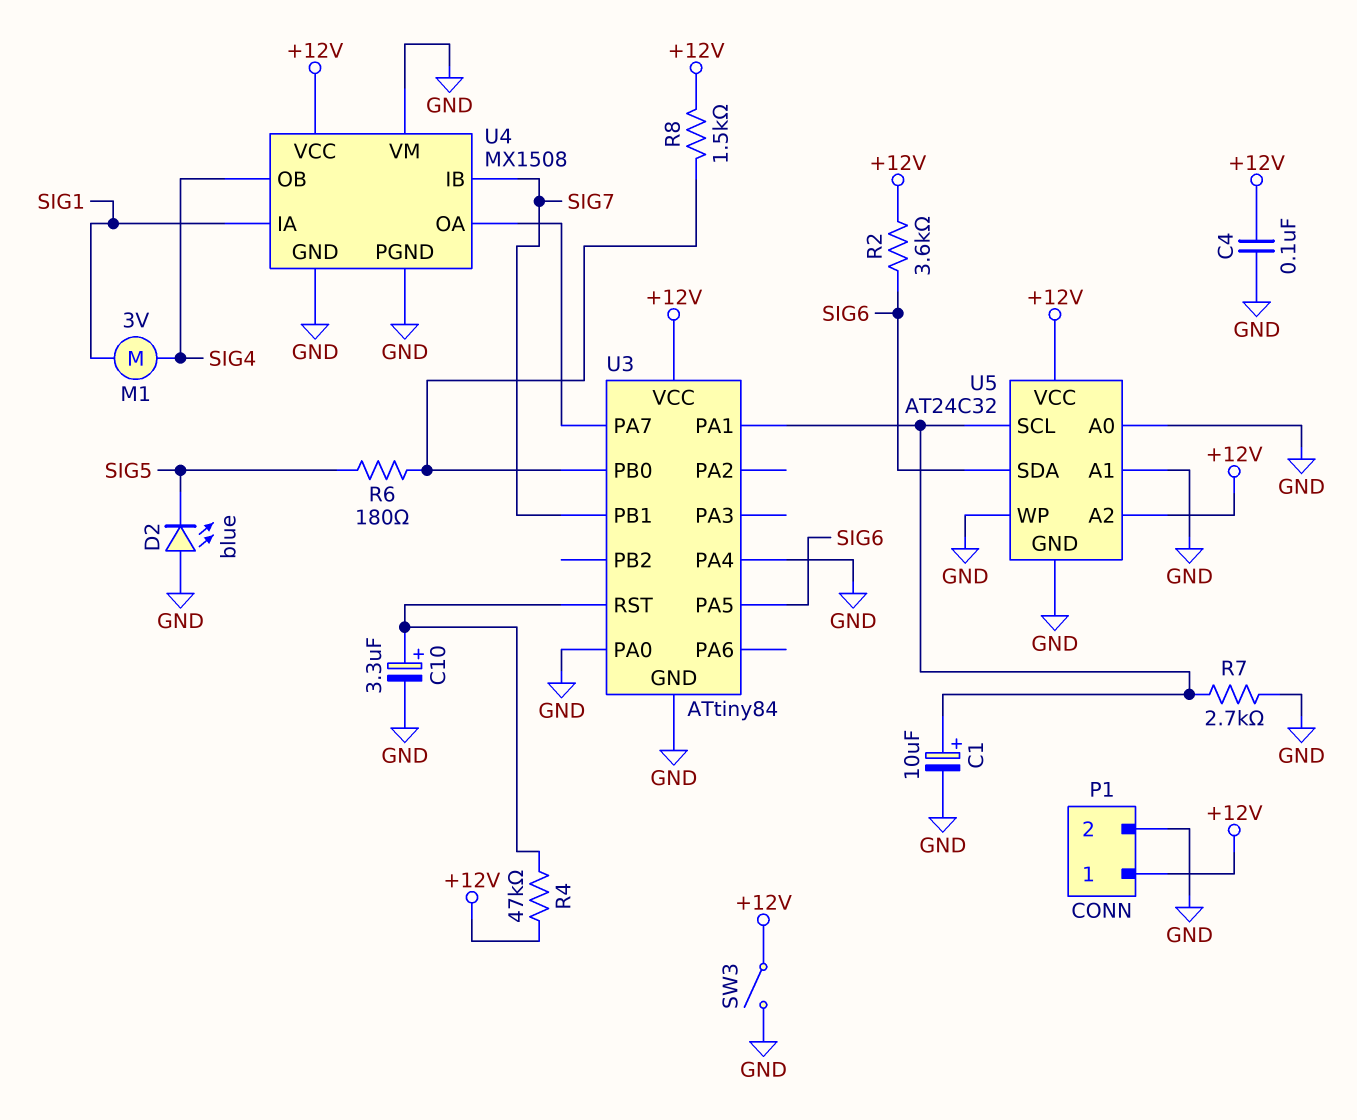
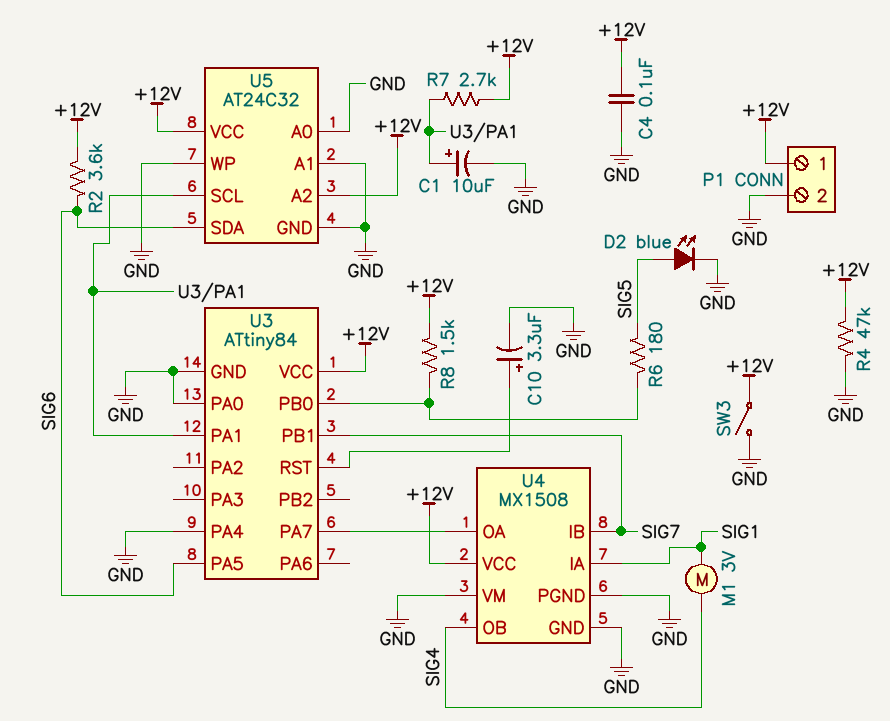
D2: LED blue (A GND, K SIG5) -> LED blue (A SIG5, K GND)
R4: 47k (+12V, U3/RST) -> 47k (+12V, GND)
R7: 2.7k (GND, U3/PA1) -> 2.7k (+12V, U3/PA1)

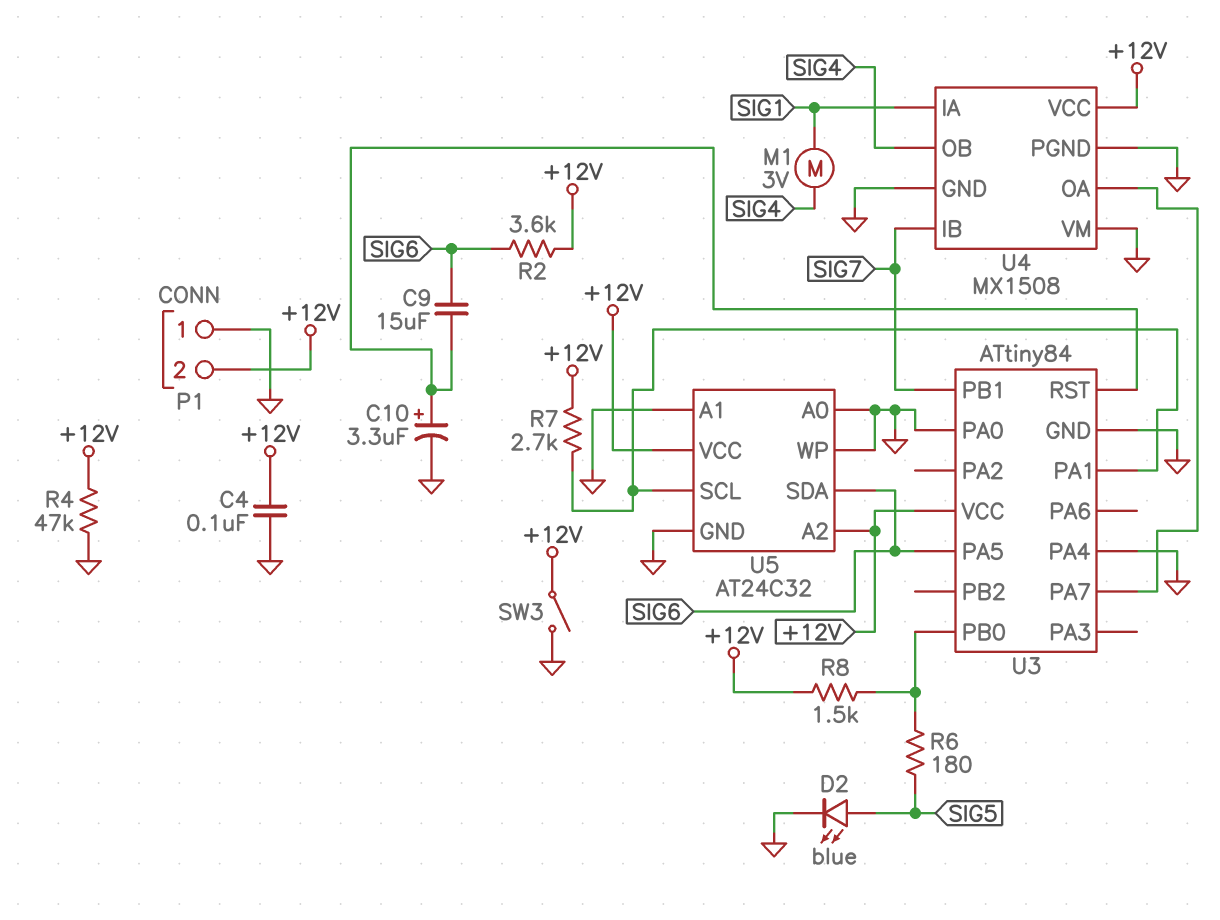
C1: 10uF (plus U3/PA1, minus GND) -> none
C9: none -> 15uF (SIG6, U3/RST)
P1 pin 1: +12V -> GND
P1 pin 2: GND -> +12V

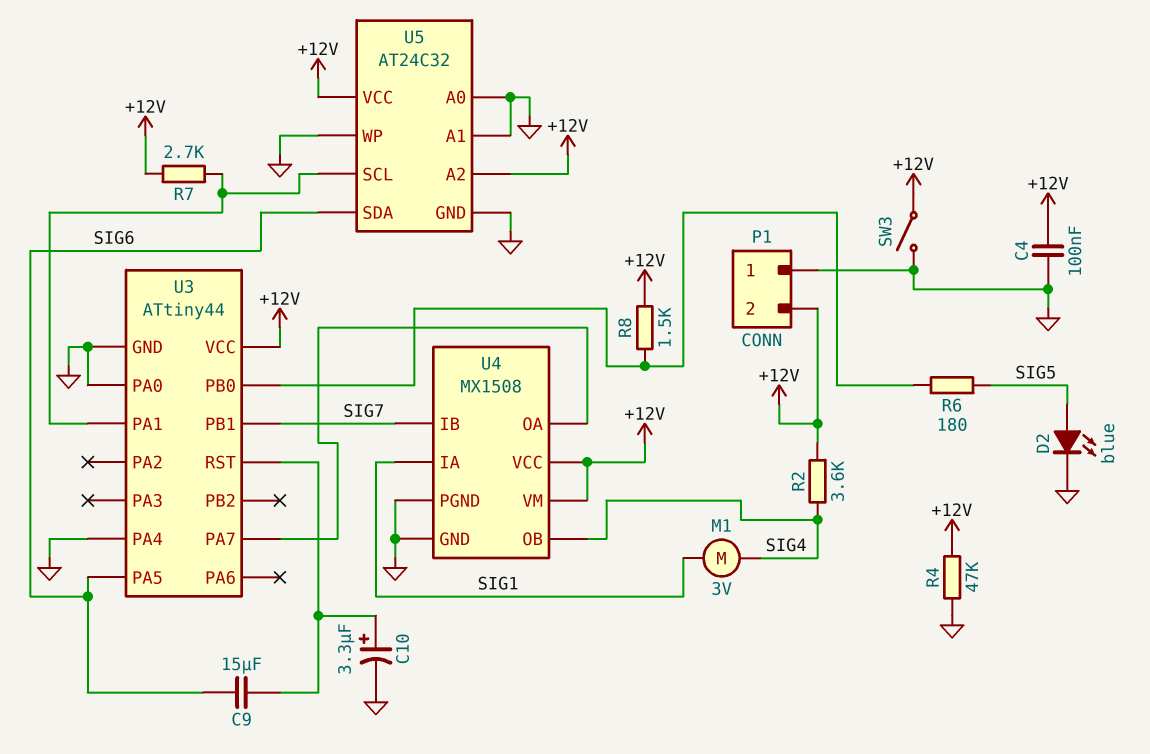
R2: 3.6k (+12V, SIG6) -> 3.6k (+12V, SIG4)
U3: ATtiny84 -> ATtiny44
U4 pin VM: GND -> +12V

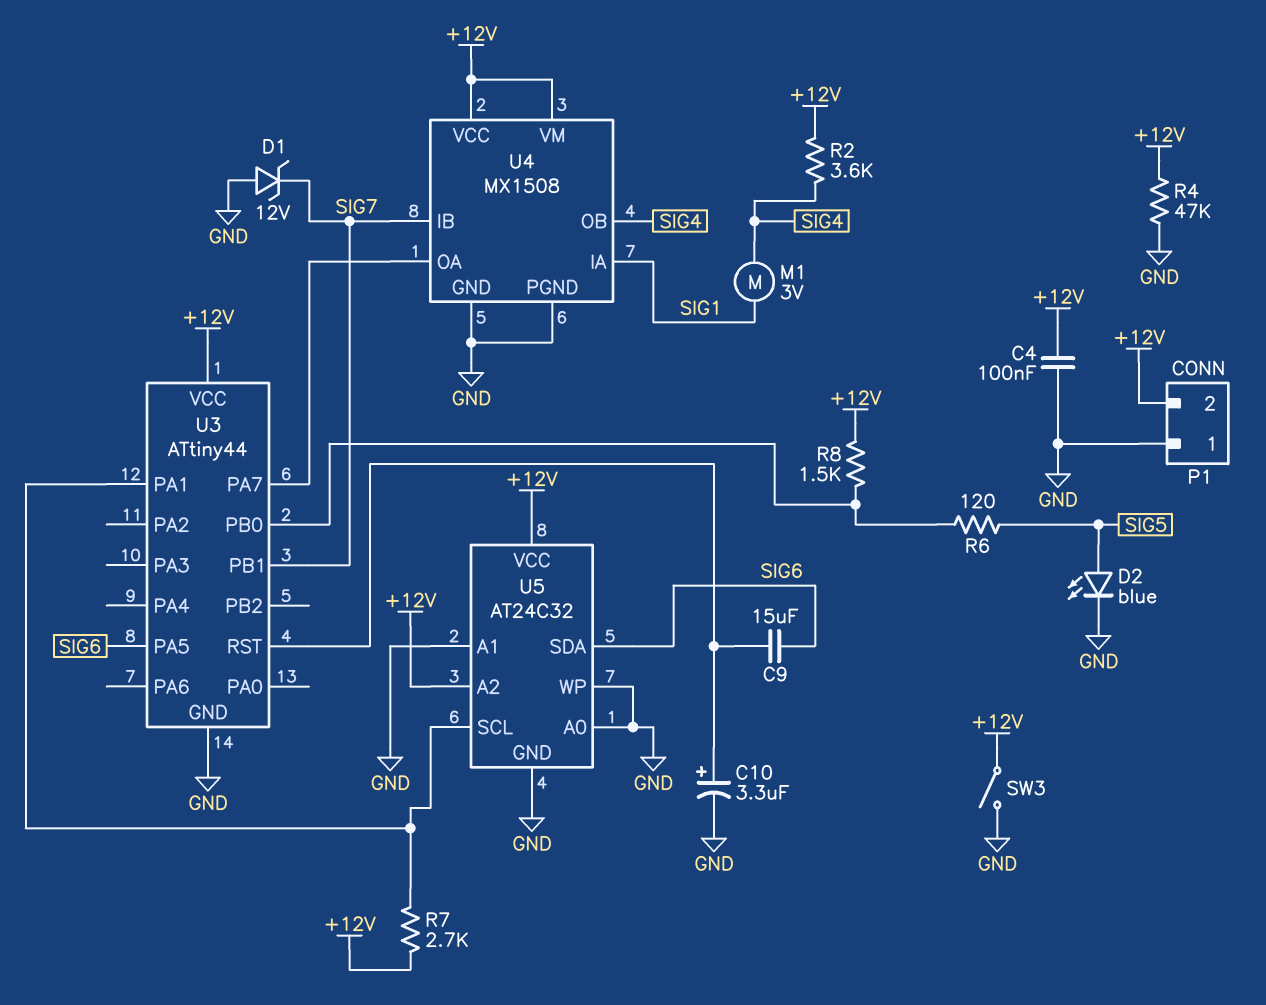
D1: none -> zener 12V (A GND, K SIG7)
R6: 180 (SIG5, U3/PB0) -> 120 (SIG5, U3/PB0)
U3 pin PA0: GND -> none
U3 pin PA4: GND -> none

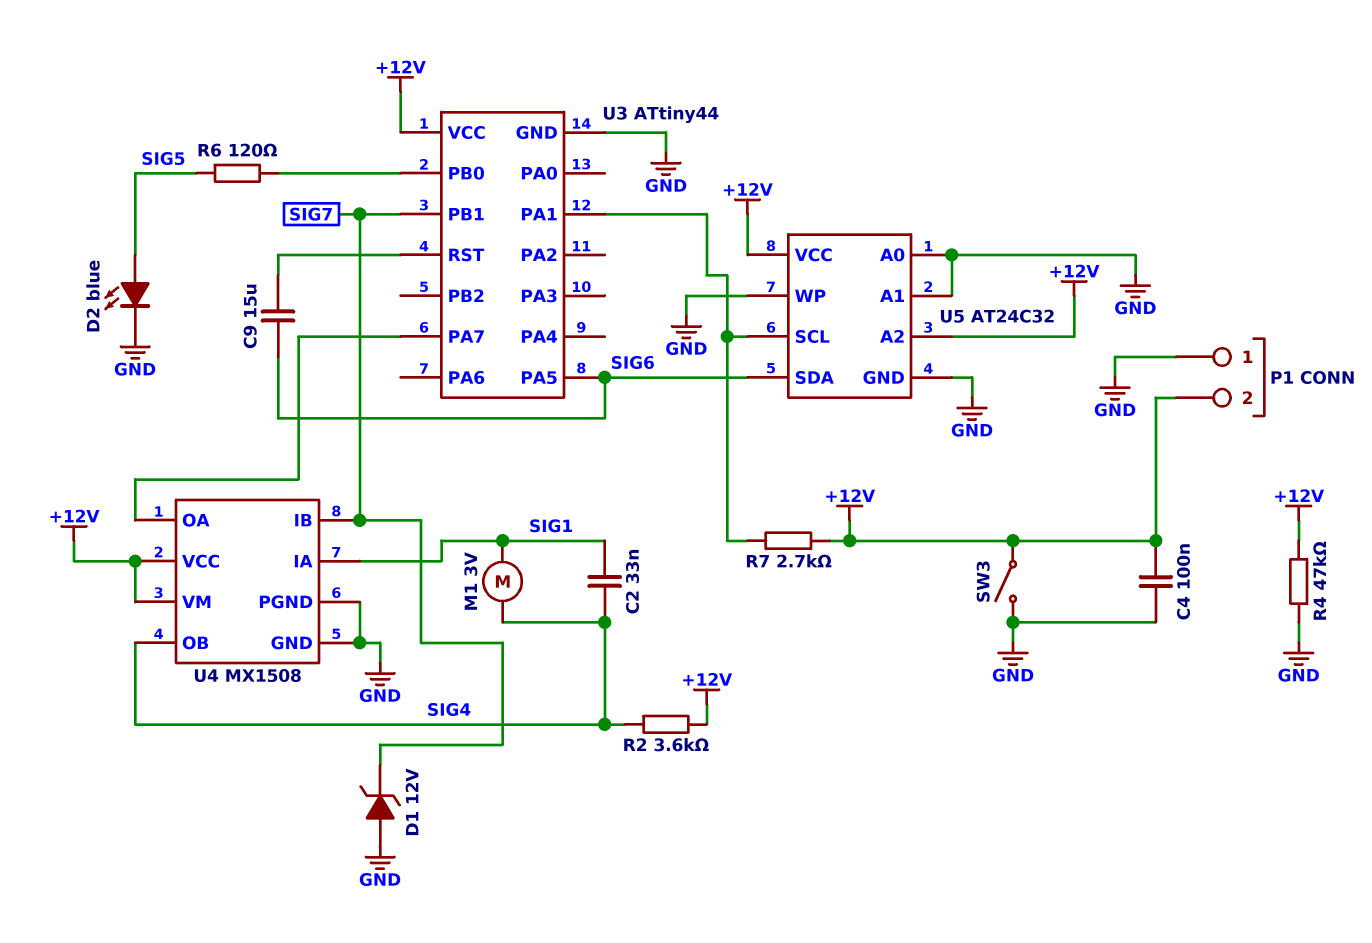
C2: none -> 33nF (SIG1, SIG4)
C10: 3.3uF (plus U3/RST, minus GND) -> none
R8: 1.5k (+12V, U3/PB0) -> none

